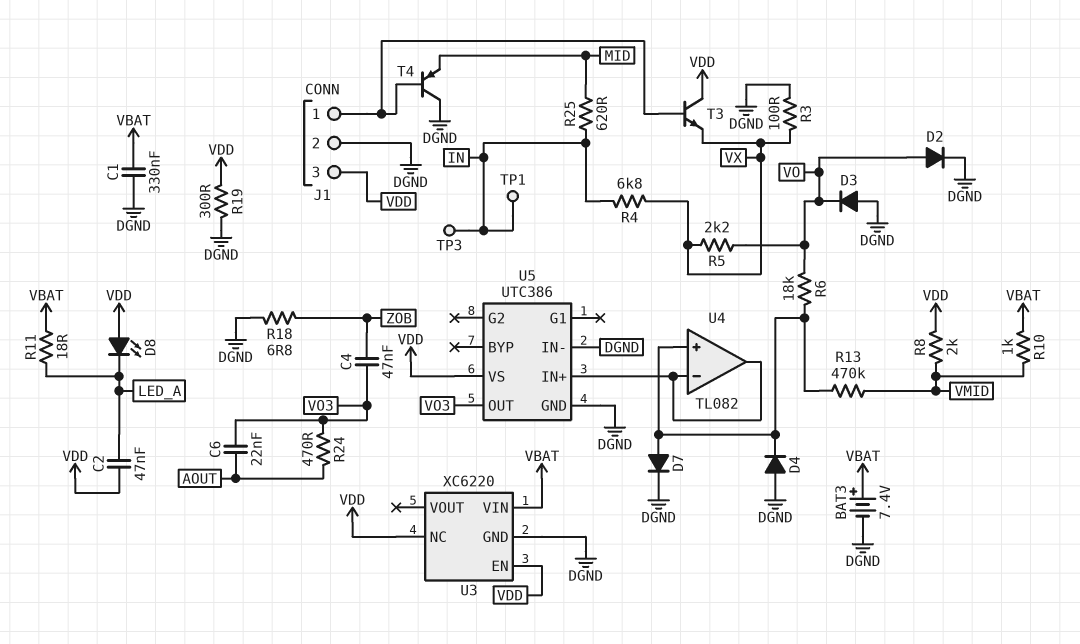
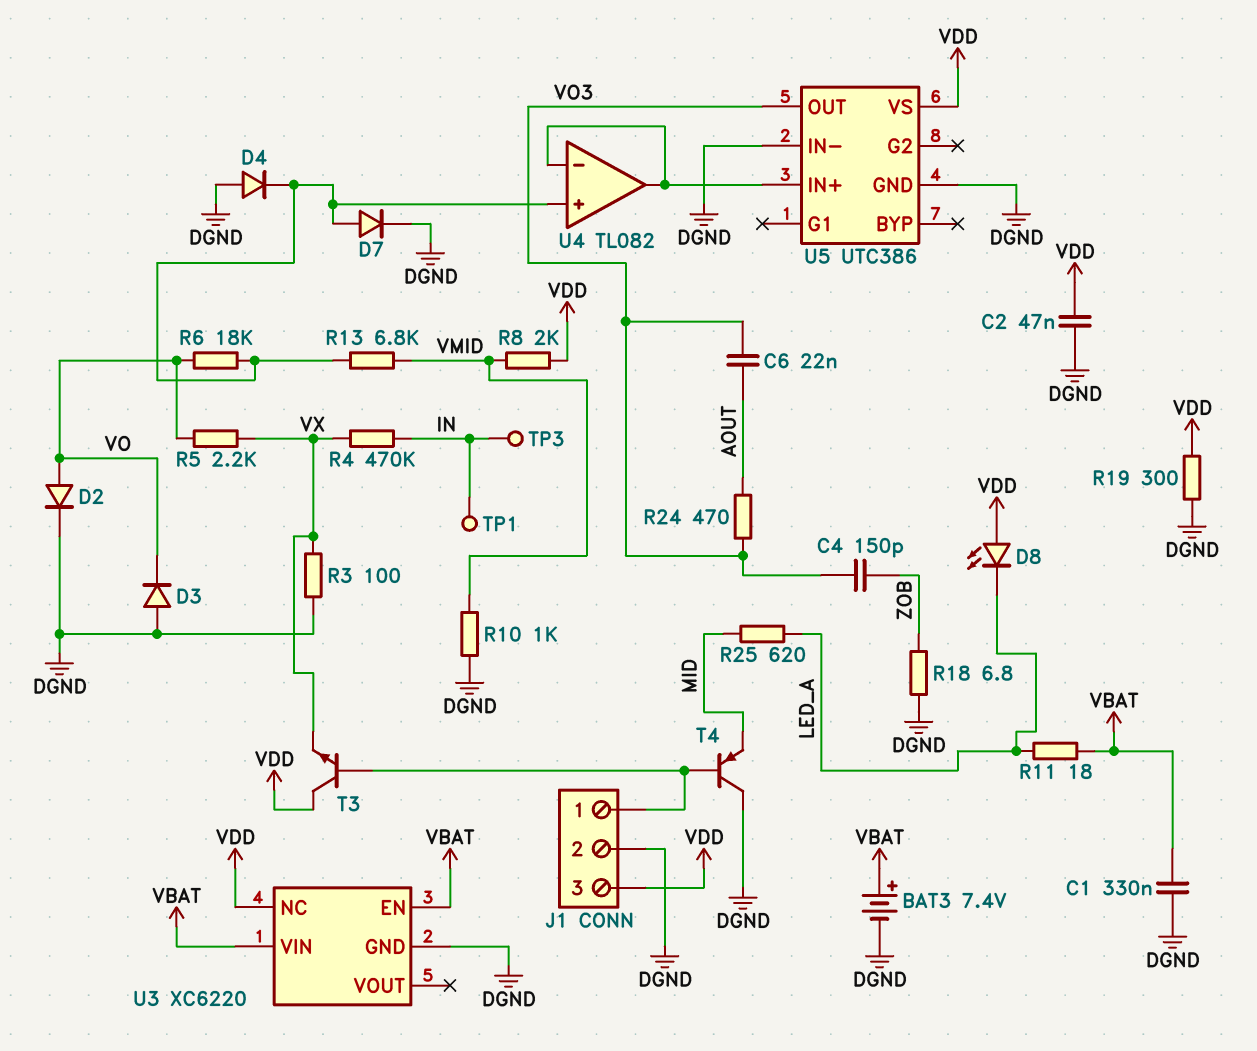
C2: 47nF (LED_A, VDD) -> 47nF (DGND, VDD)
C4: 47nF (VO3, ZOB) -> 150pF (VO3, ZOB)
R4: 6.8k (IN, VX) -> 470k (IN, VX)
R10: 1k (VBAT, VMID) -> 1k (DGND, VMID)
R13: 470k (U4/in+, VMID) -> 6.8k (U4/in+, VMID)
R25: 620 (IN, MID) -> 620 (LED_A, MID)
U3 pin EN: VDD -> VBAT

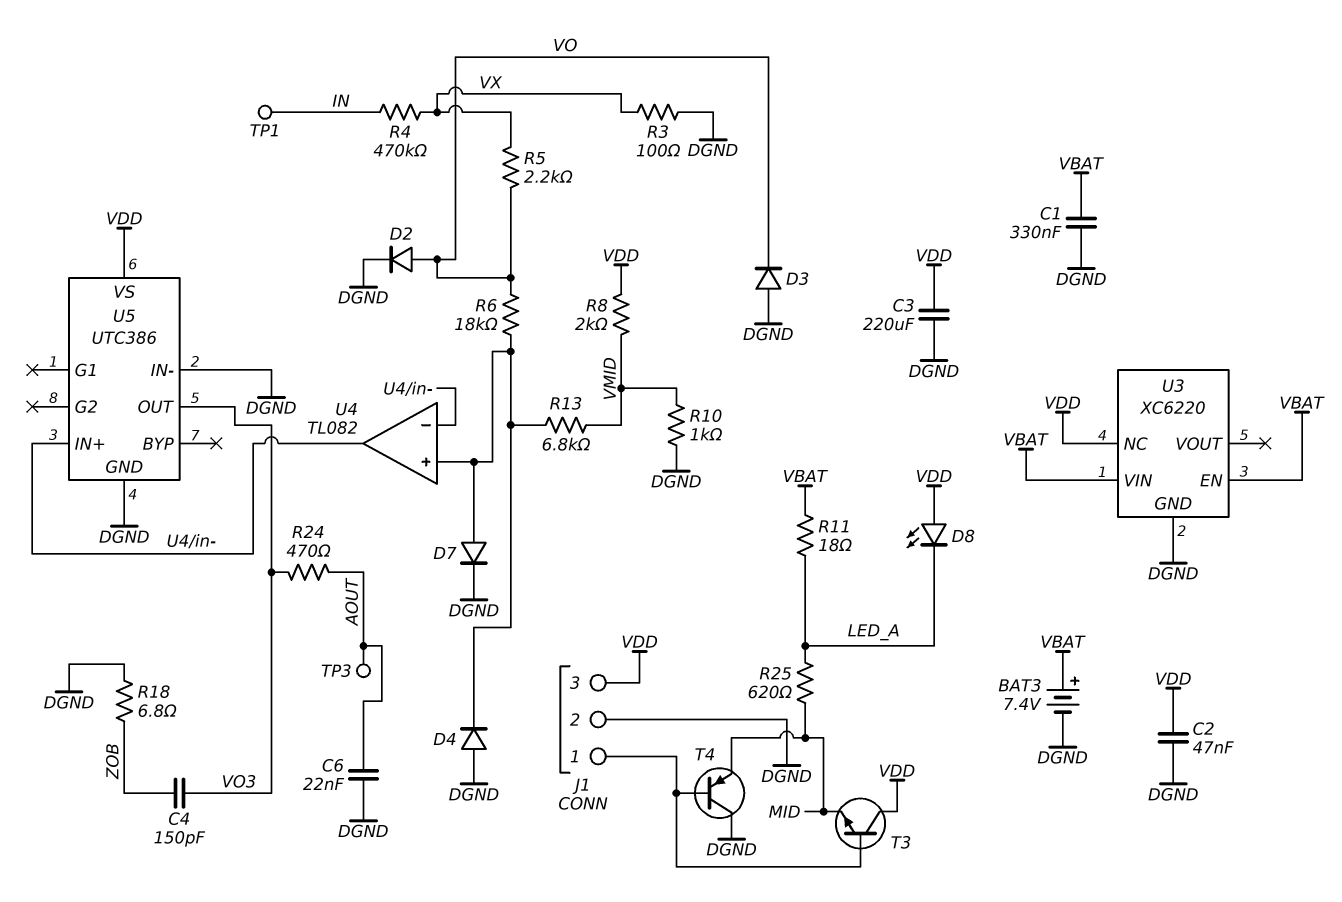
C3: none -> 220uF (DGND, VDD)
C6: 22nF (AOUT, VO3) -> 22nF (AOUT, DGND)
R19: 300 (DGND, VDD) -> none
T3: NPN (B J1/1, C VDD, E VX) -> NPN (B J1/1, C VDD, E MID)
TP3: test point (IN) -> test point (AOUT)

